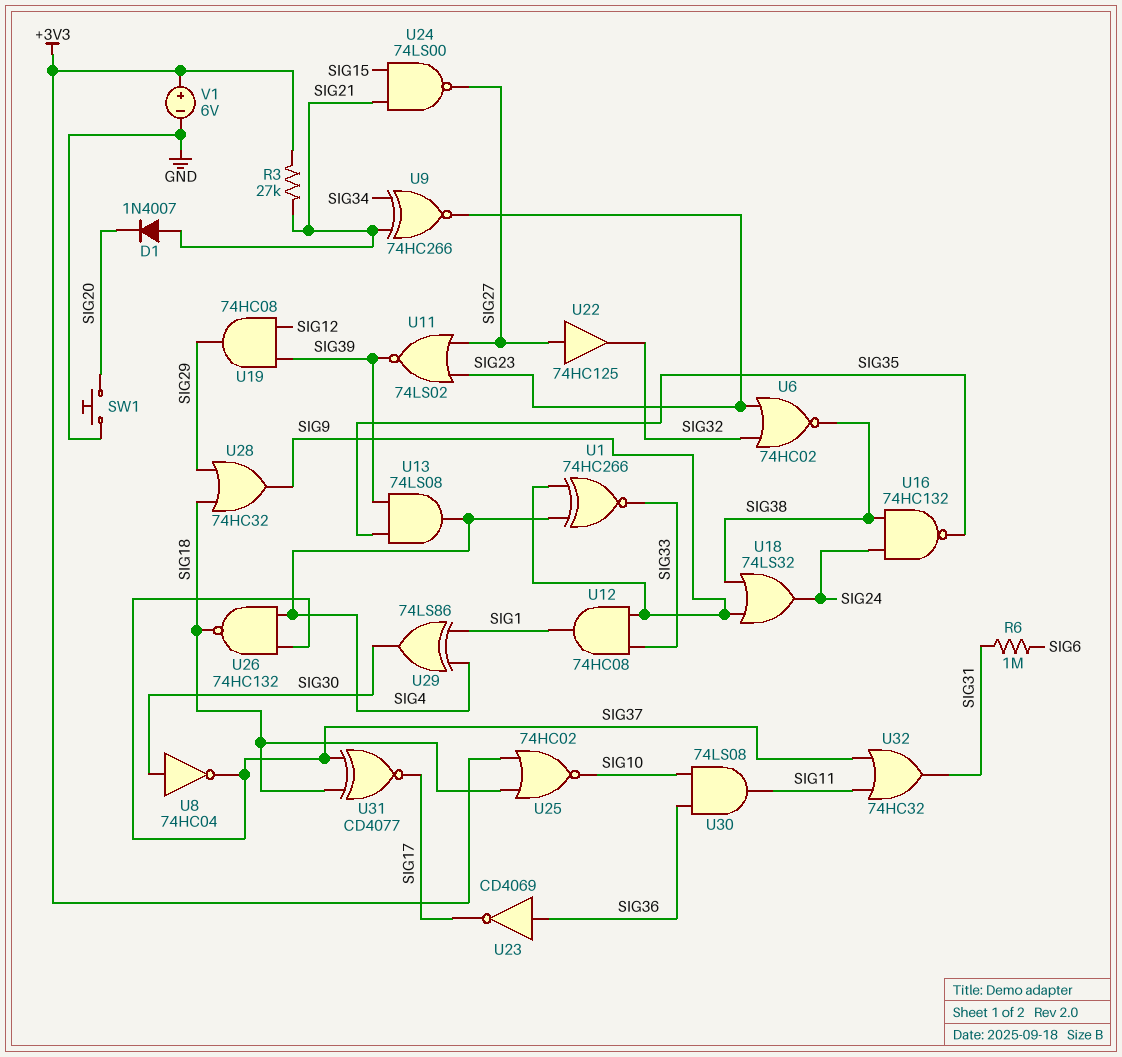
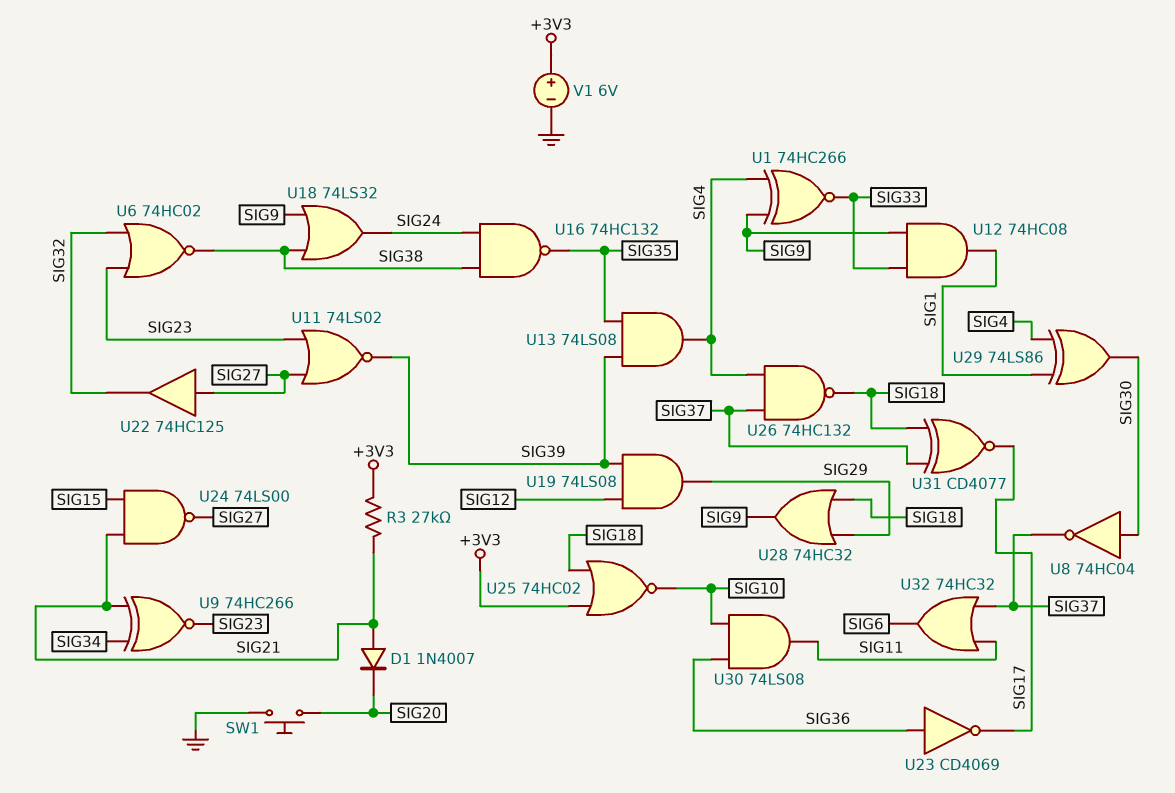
R6: 1M (SIG6, SIG31) -> none
U19: AND 74HC08 (in SIG12, in SIG39, out SIG29) -> AND 74LS08 (in SIG12, in SIG39, out SIG29)
U32: OR 74HC32 (in SIG11, in SIG37, out SIG31) -> OR 74HC32 (in SIG11, in SIG37, out SIG6)

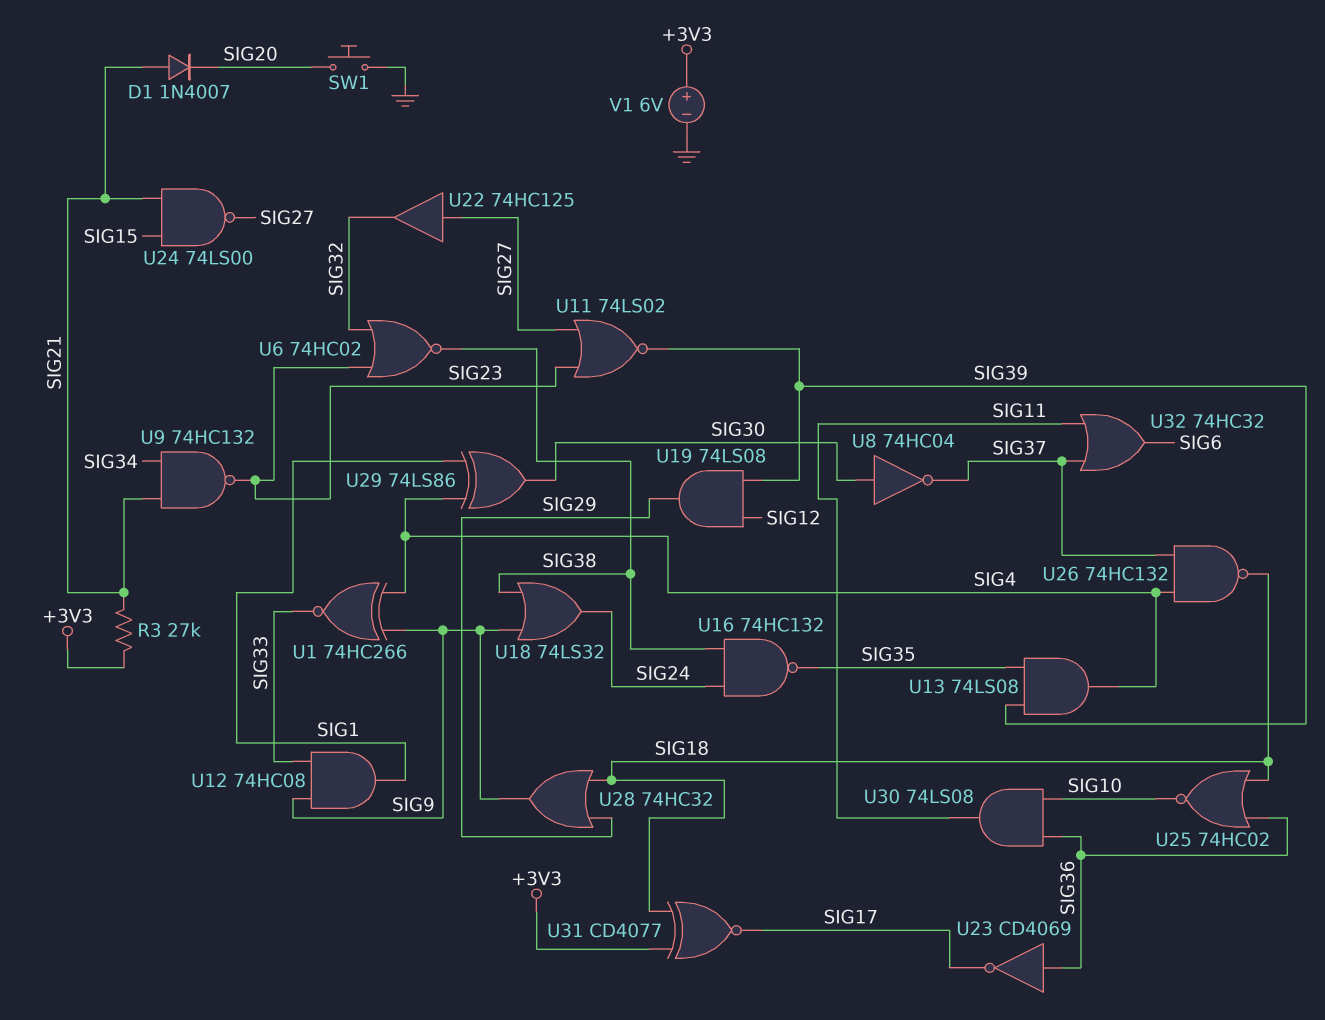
U9: XNOR 74HC266 (in SIG21, in SIG34, out SIG23) -> NAND 74HC132 (in SIG21, in SIG34, out SIG23)
U25: NOR 74HC02 (in +3V3, in SIG18, out SIG10) -> NOR 74HC02 (in SIG18, in SIG36, out SIG10)
U31: XNOR CD4077 (in SIG18, in SIG37, out SIG17) -> XNOR CD4077 (in +3V3, in SIG18, out SIG17)

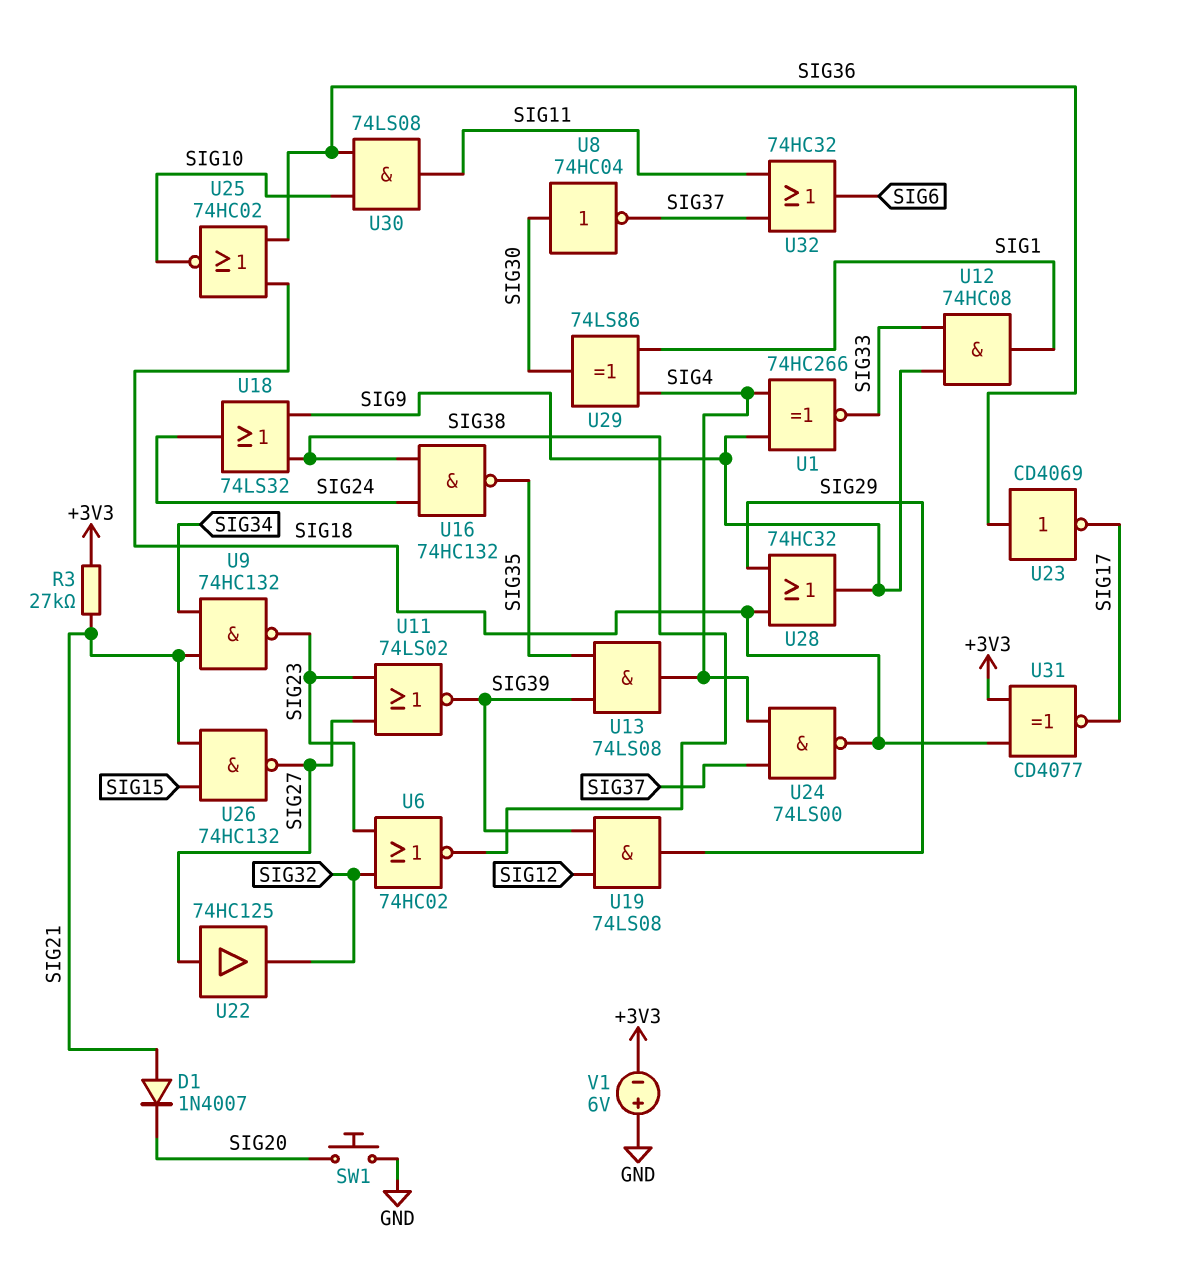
U24: NAND 74LS00 (in SIG15, in SIG21, out SIG27) -> NAND 74LS00 (in SIG4, in SIG37, out SIG18)
U26: NAND 74HC132 (in SIG4, in SIG37, out SIG18) -> NAND 74HC132 (in SIG15, in SIG21, out SIG27)
V1: 6V (plus +3V3, minus GND) -> 6V (plus GND, minus +3V3)

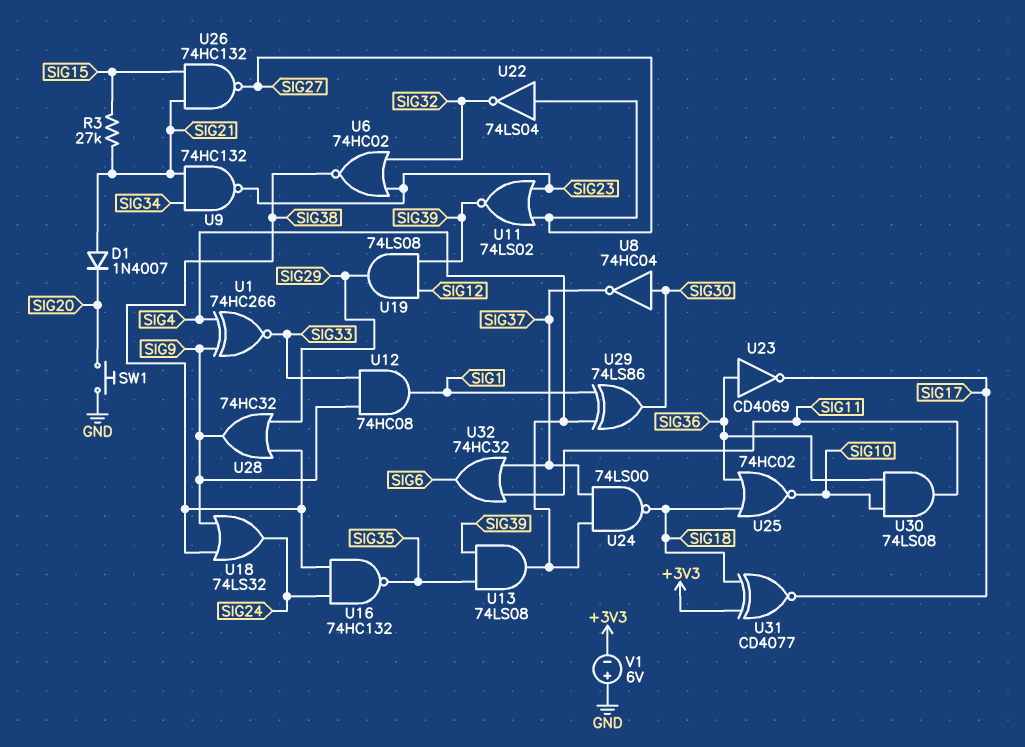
R3: 27k (+3V3, SIG21) -> 27k (SIG15, SIG21)
U22: buffer 74HC125 (in SIG27, out SIG32) -> NOT 74LS04 (in SIG27, out SIG32)
U28: OR 74HC32 (in SIG18, in SIG29, out SIG9) -> OR 74HC32 (in SIG29, in SIG38, out SIG9)

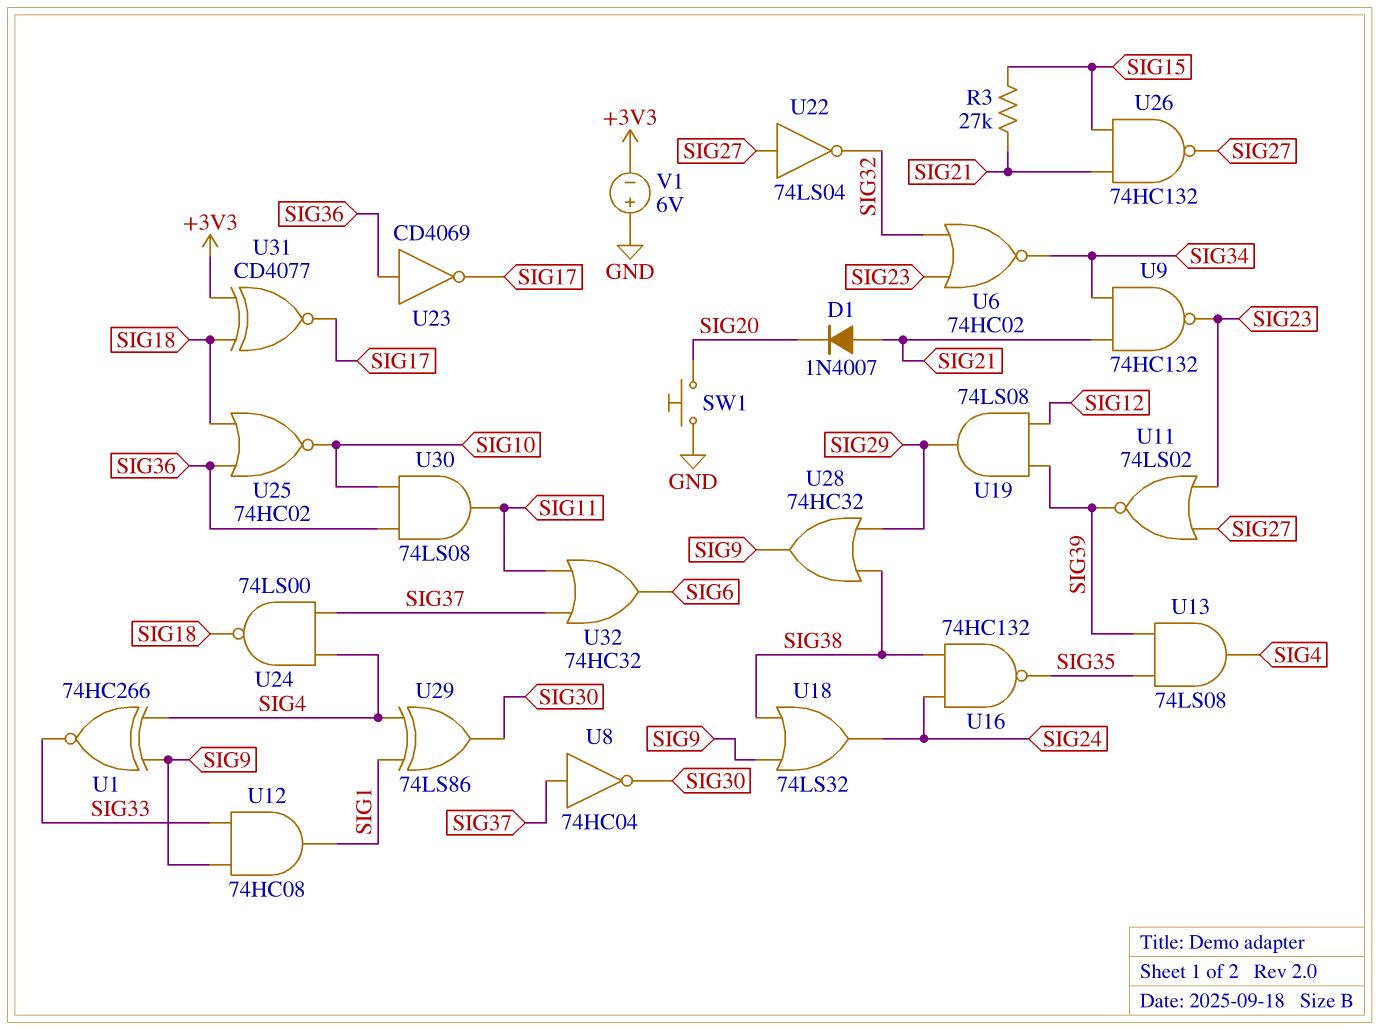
U6: NOR 74HC02 (in SIG23, in SIG32, out SIG38) -> NOR 74HC02 (in SIG23, in SIG32, out SIG34)
U8: NOT 74HC04 (in SIG30, out SIG37) -> NOT 74HC04 (in SIG37, out SIG30)

